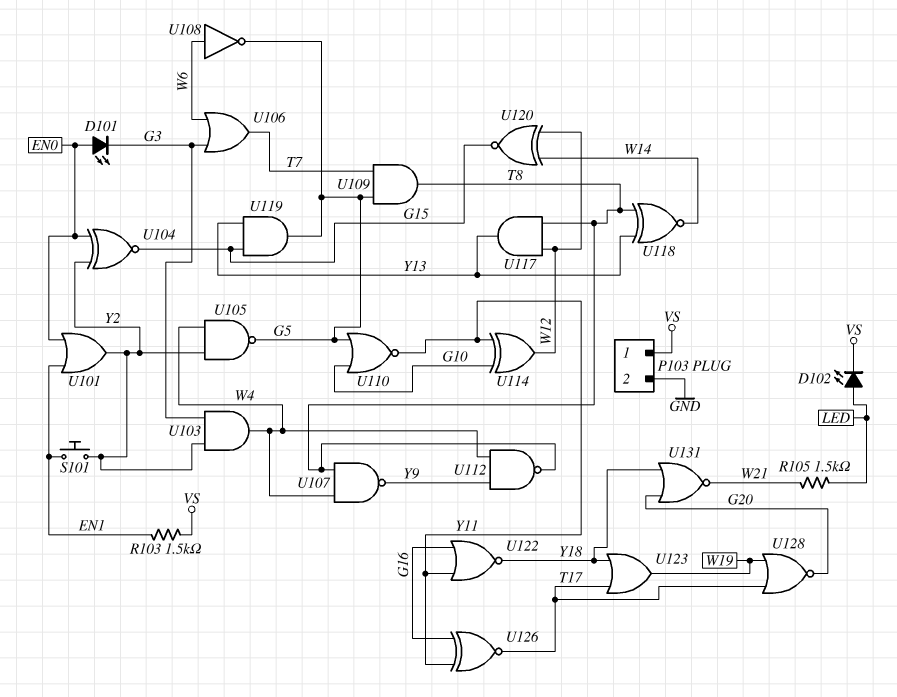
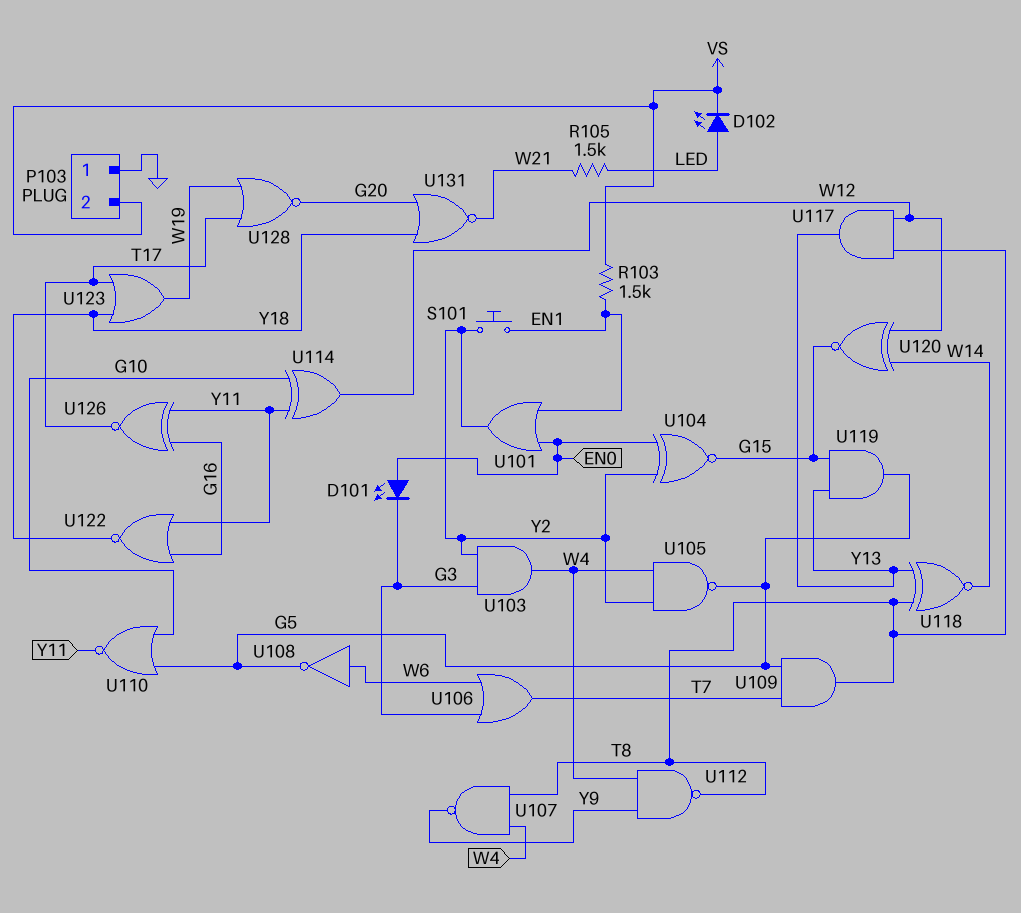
P103 pin 1: VS -> GND
P103 pin 2: GND -> VS

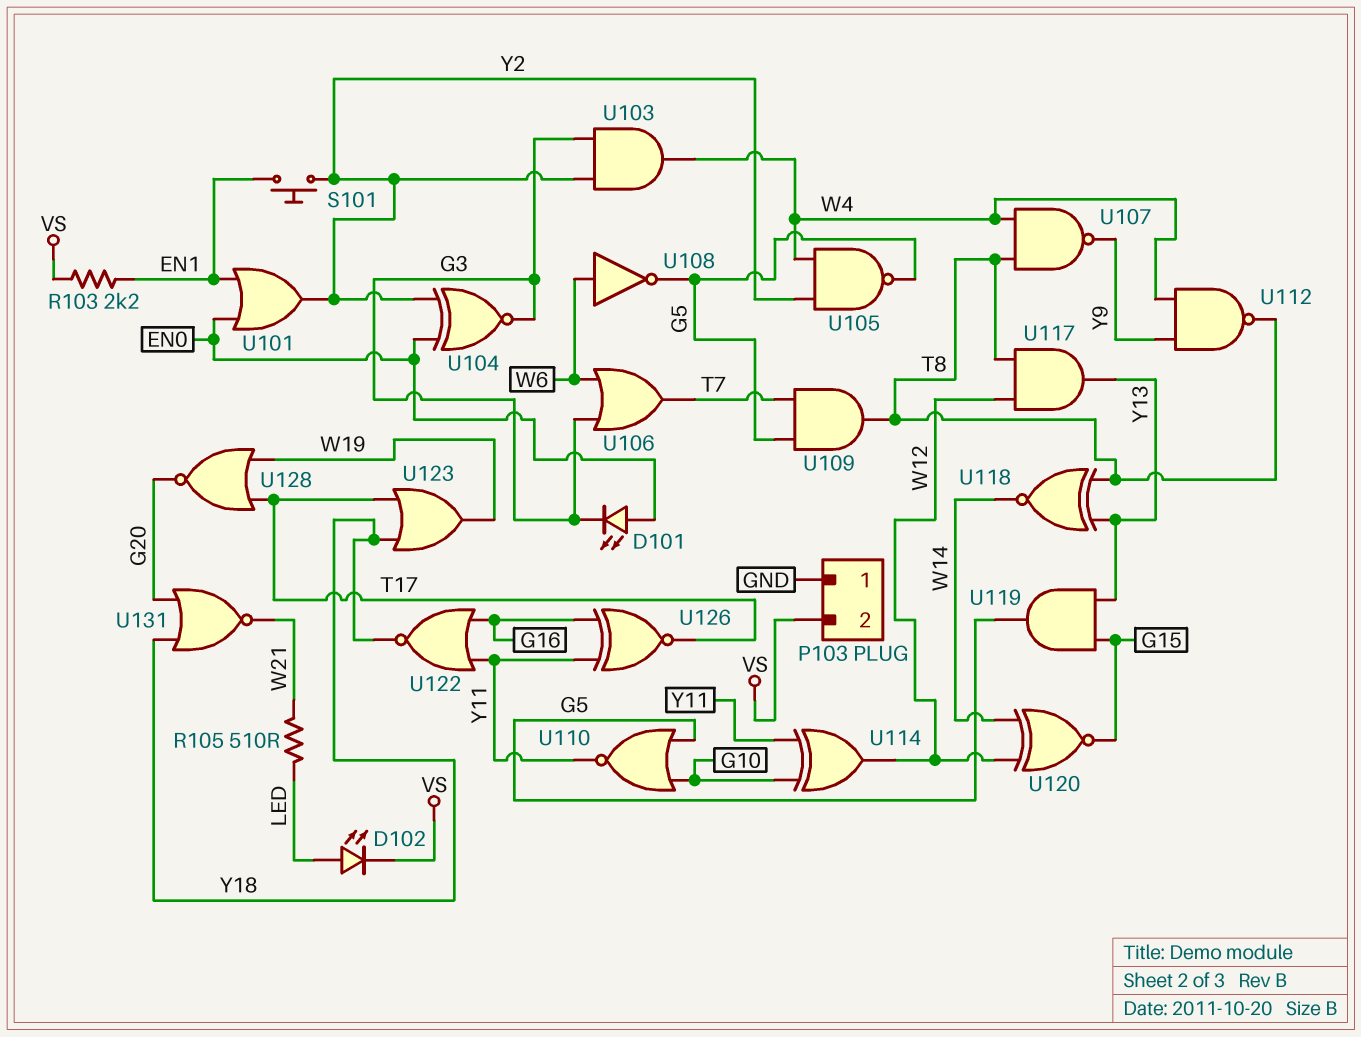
R103: 1.5k (EN1, VS) -> 2.2k (EN1, VS)
R105: 1.5k (LED, W21) -> 510 (LED, W21)
U104: XNOR (in EN0, in Y2, out G15) -> XNOR (in EN0, in Y2, out G3)

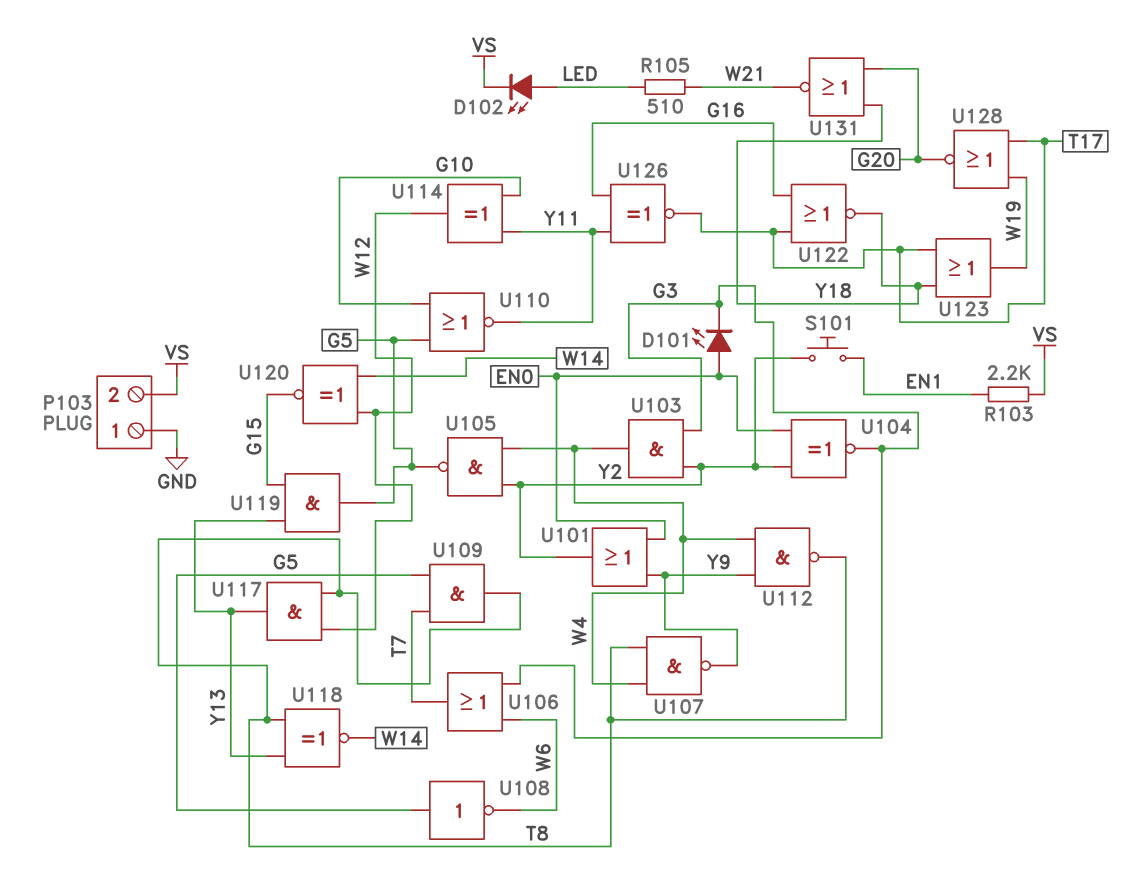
U101: OR (in EN0, in EN1, out Y2) -> OR (in EN0, in Y9, out Y2)
U108: NOT (in W6, out G5) -> NOT (in G5, out W6)
U122: NOR (in G16, in Y11, out Y18) -> NOR (in G16, in T17, out Y18)

